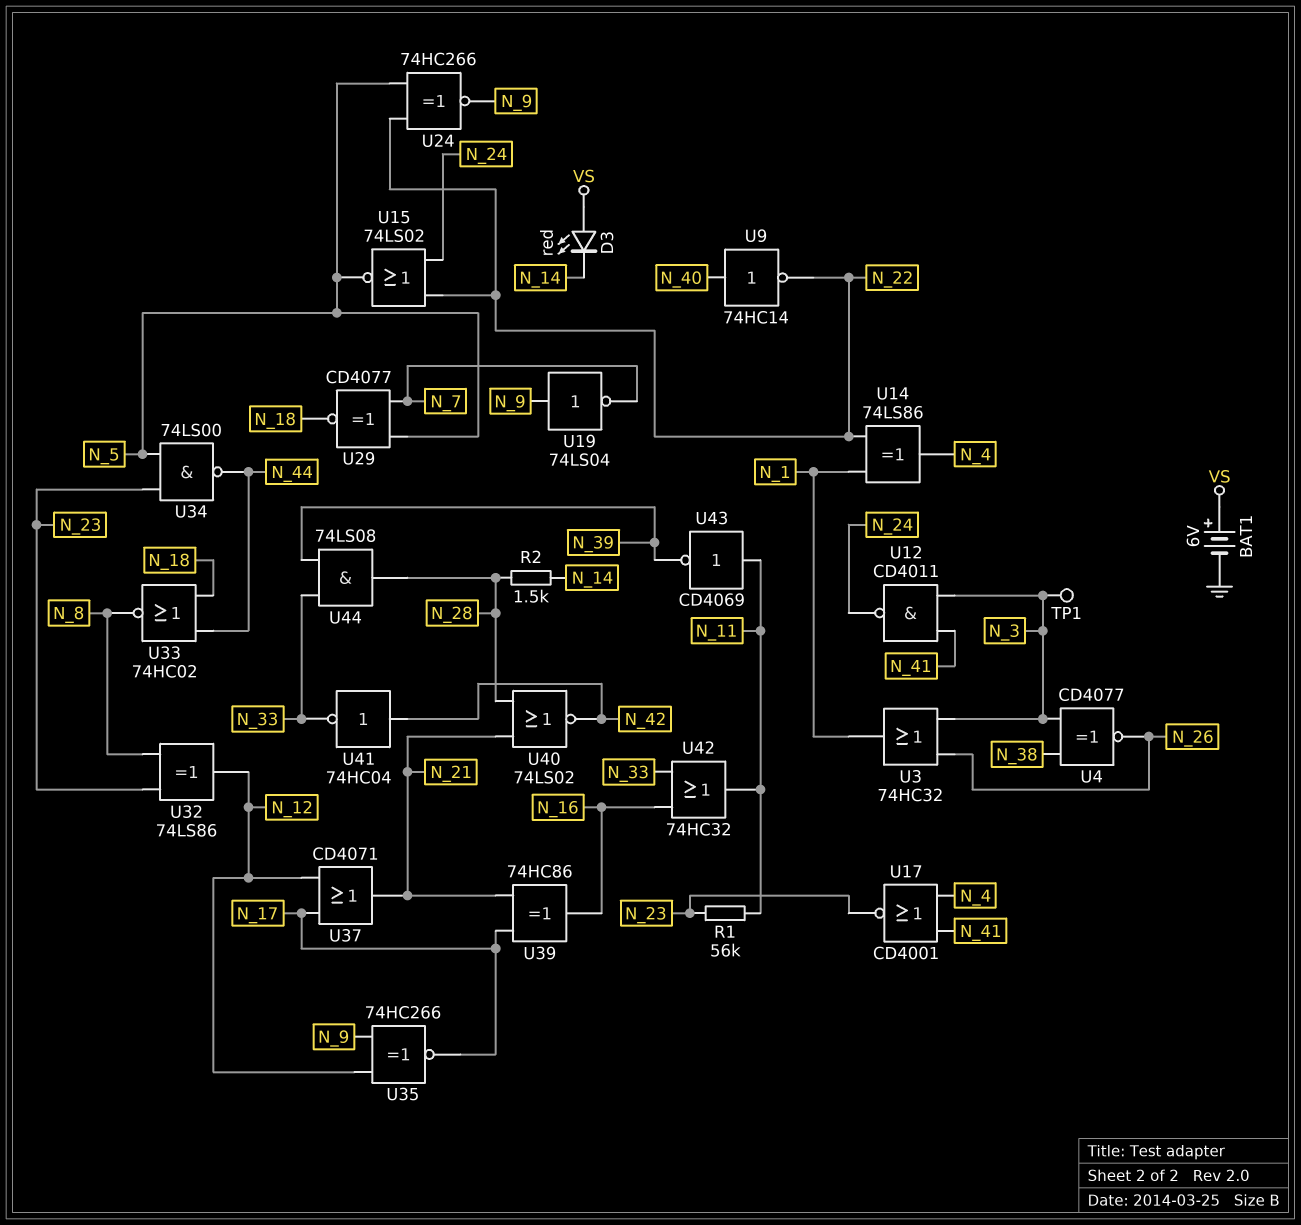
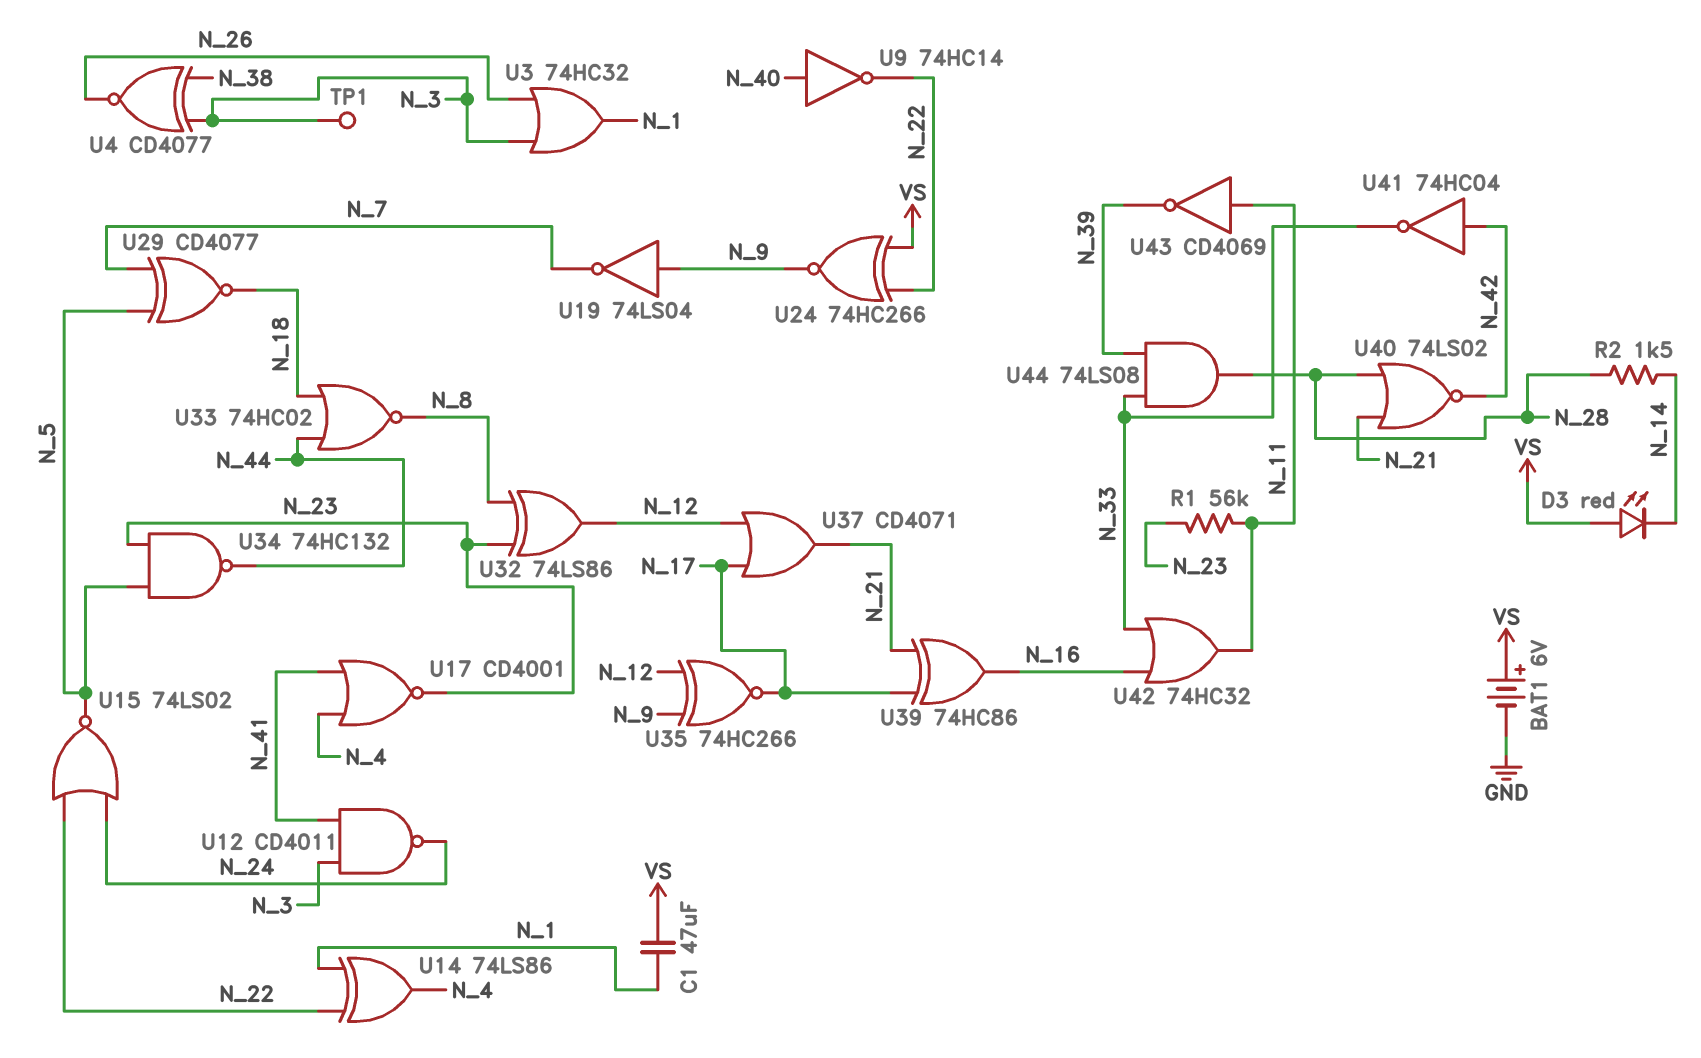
C1: none -> 47uF (N_1, VS)
U24: XNOR 74HC266 (in N_5, in N_22, out N_9) -> XNOR 74HC266 (in N_22, in VS, out N_9)
U34: NAND 74LS00 (in N_5, in N_23, out N_44) -> NAND 74HC132 (in N_5, in N_23, out N_44)

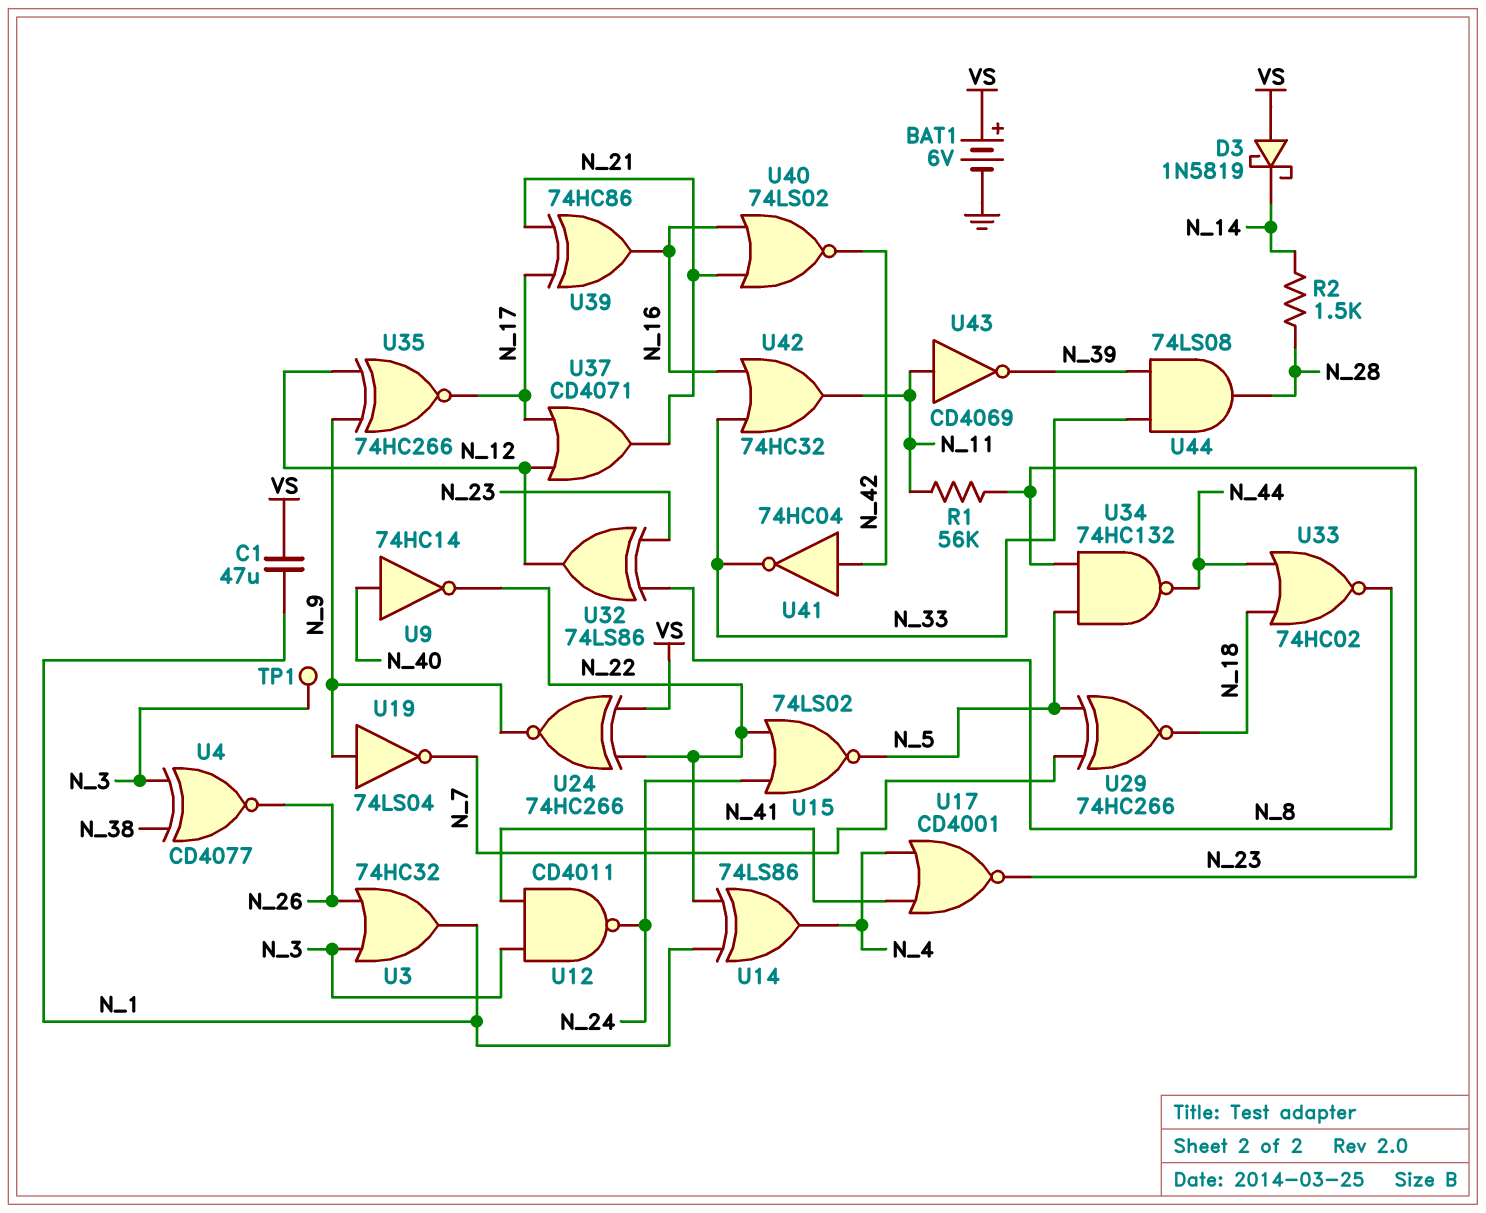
D3: LED red (A VS, K N_14) -> schottky 1N5819 (A VS, K N_14)
U29: XNOR CD4077 (in N_5, in N_7, out N_18) -> XNOR 74HC266 (in N_5, in N_7, out N_18)
U40: NOR 74LS02 (in N_21, in N_28, out N_42) -> NOR 74LS02 (in N_16, in N_21, out N_42)

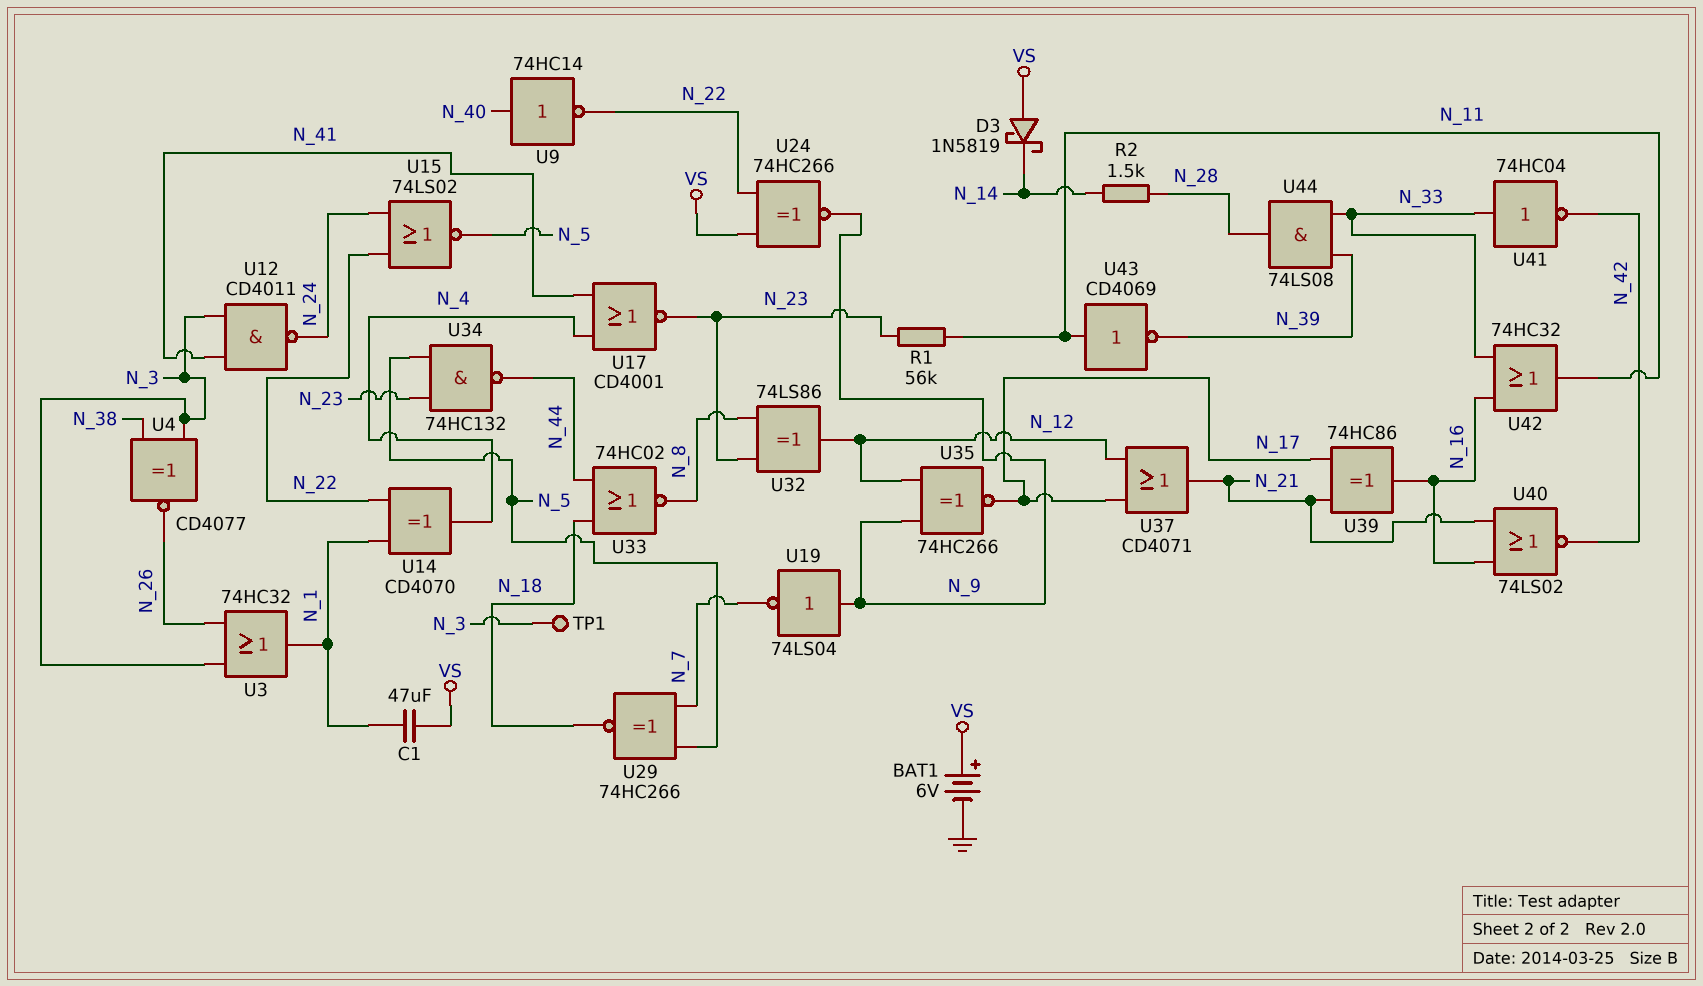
U14: XOR 74LS86 (in N_1, in N_22, out N_4) -> XOR CD4070 (in N_1, in N_22, out N_4)
U41: NOT 74HC04 (in N_42, out N_33) -> NOT 74HC04 (in N_33, out N_42)

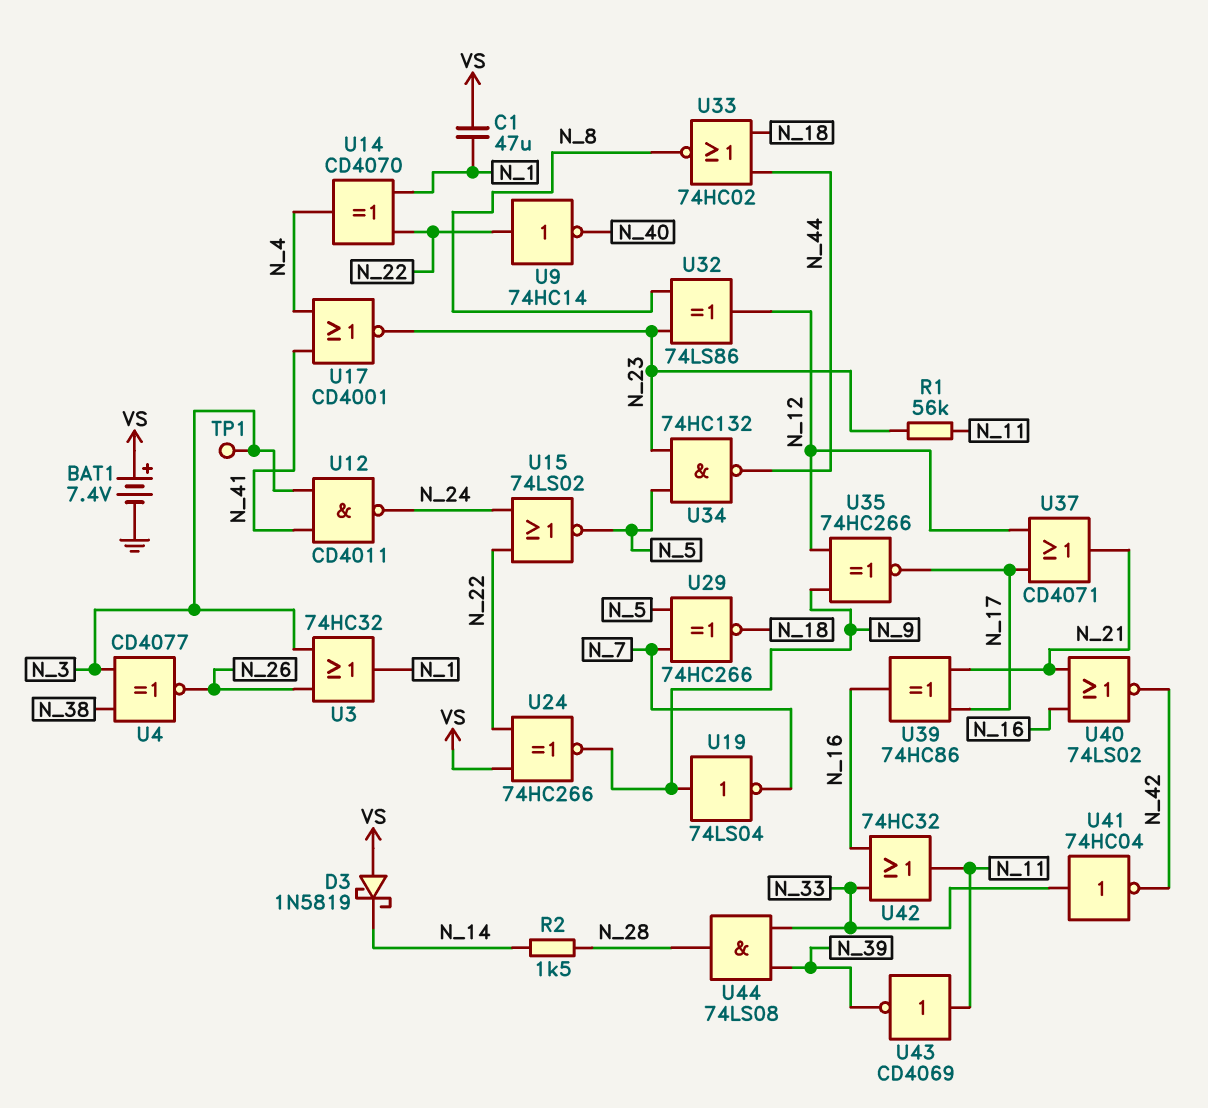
BAT1: 6V (plus VS, minus GND) -> 7.4V (plus VS, minus GND)
U9: NOT 74HC14 (in N_40, out N_22) -> NOT 74HC14 (in N_22, out N_40)

